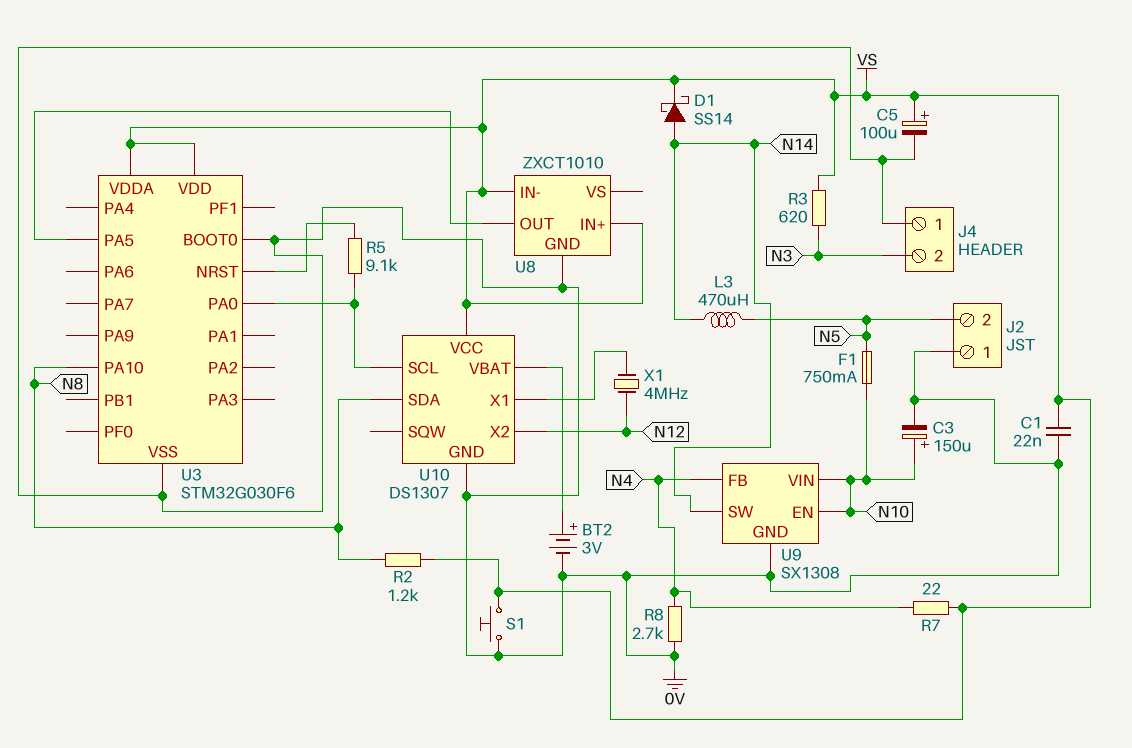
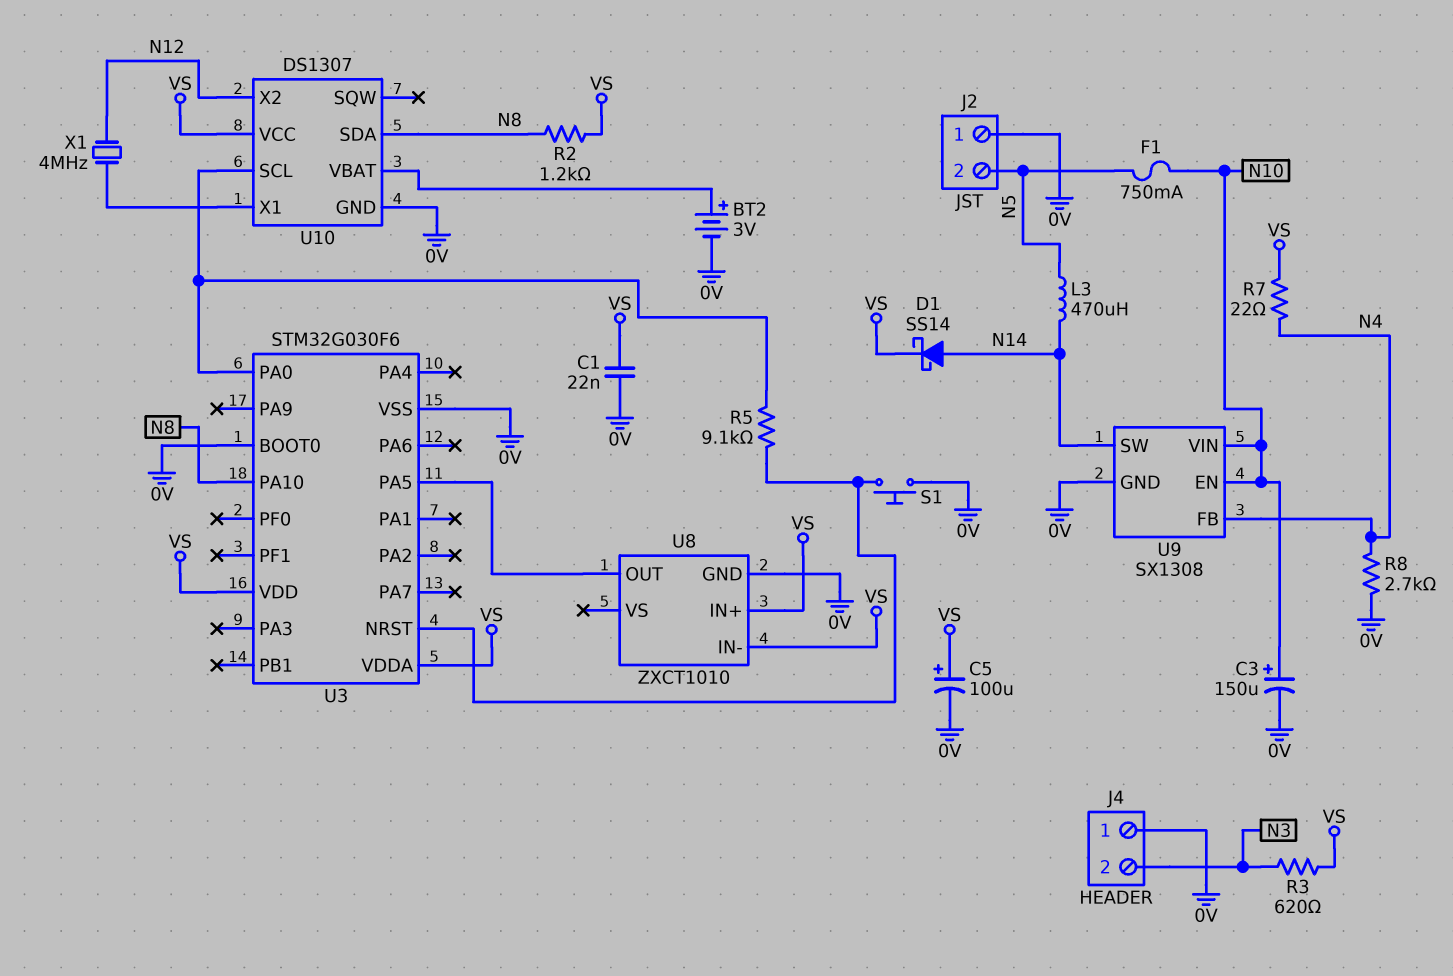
S1: button (0V, VS) -> button (0V, U3/NRST)

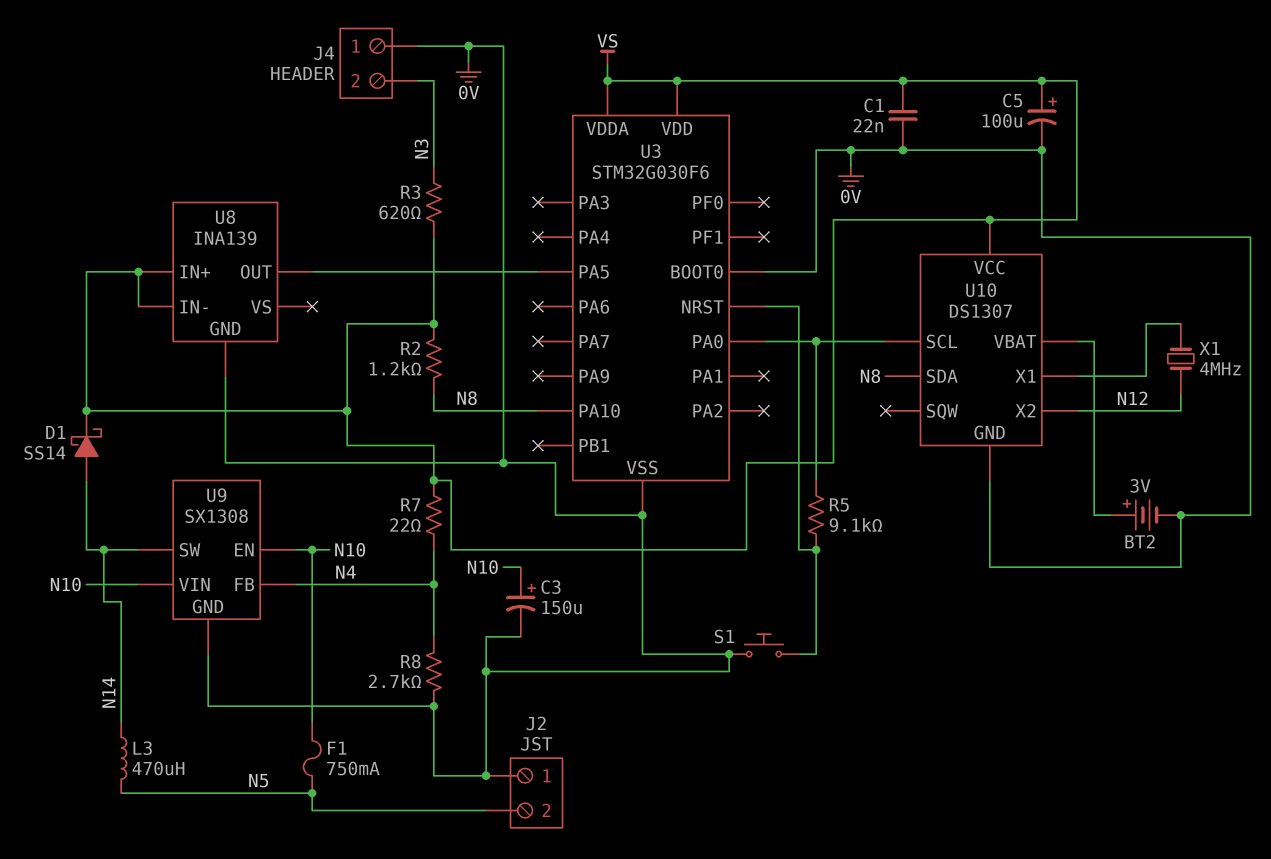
U8: ZXCT1010 -> INA139

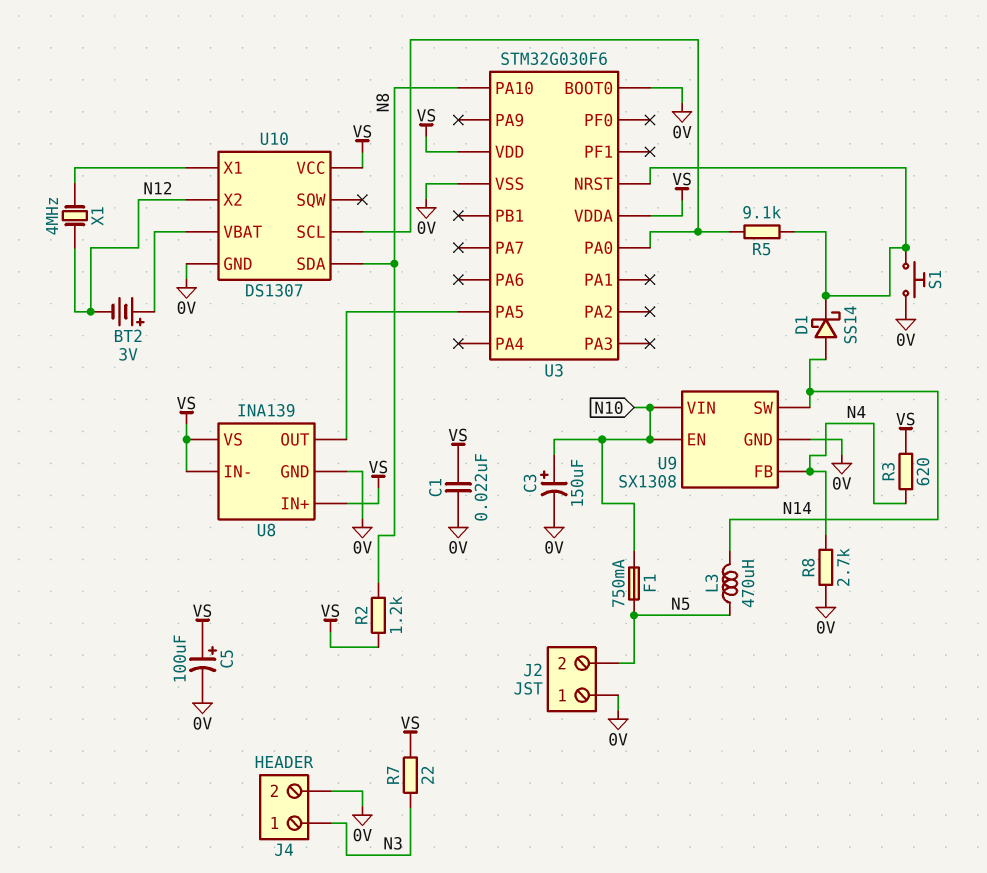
BT2: 3V (plus U10/VBAT, minus 0V) -> 3V (plus U10/VBAT, minus N12)
D1: schottky SS14 (A N14, K VS) -> schottky SS14 (A N14, K U3/NRST)
J4 pin 1: 0V -> N3
J4 pin 2: N3 -> 0V
R3: 620 (N3, VS) -> 620 (N4, VS)
R7: 22 (N4, VS) -> 22 (N3, VS)
U8 pin VS: none -> VS

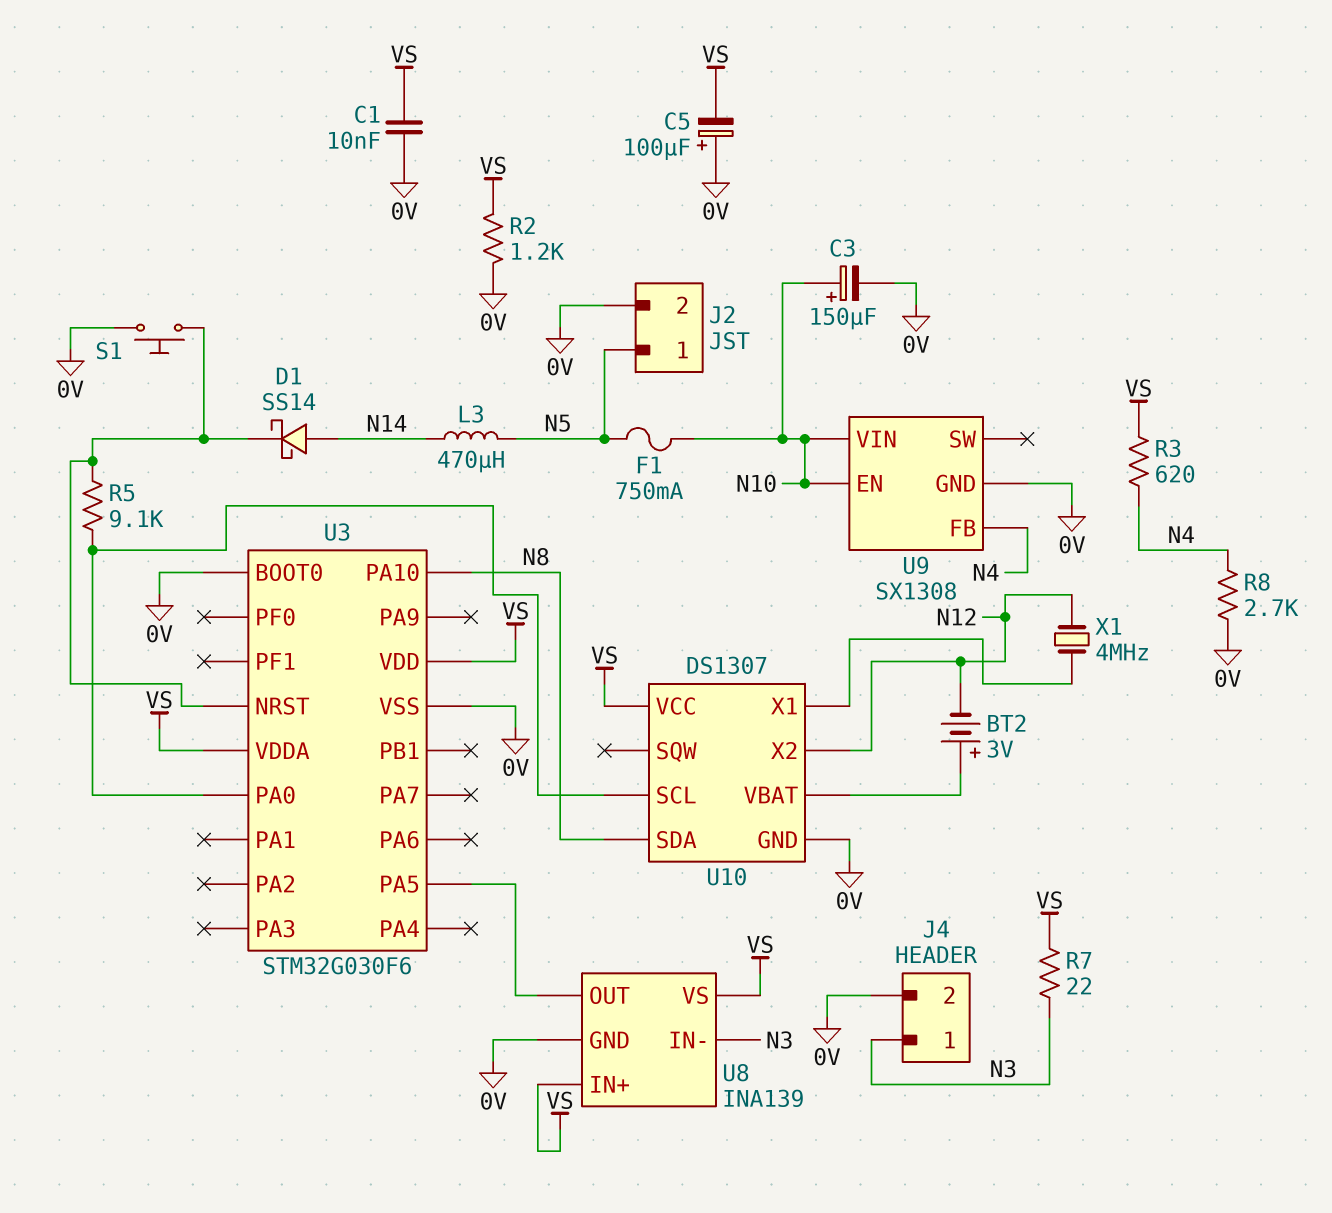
C1: 22nF (0V, VS) -> 10nF (0V, VS)
C5: 100uF (plus VS, minus 0V) -> 100uF (plus 0V, minus VS)
J2 pin 1: 0V -> N5
J2 pin 2: N5 -> 0V
R2: 1.2k (N8, VS) -> 1.2k (0V, VS)
U8 pin IN-: VS -> N3
U9 pin SW: N14 -> none

